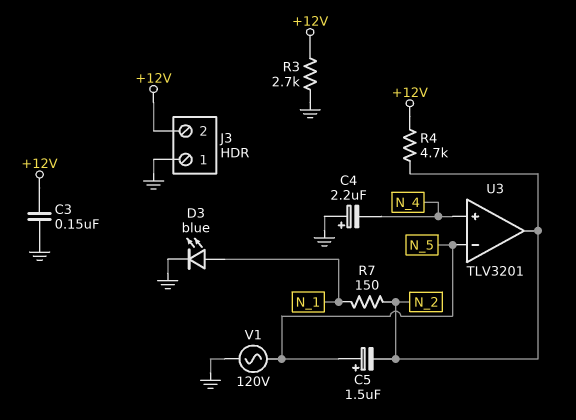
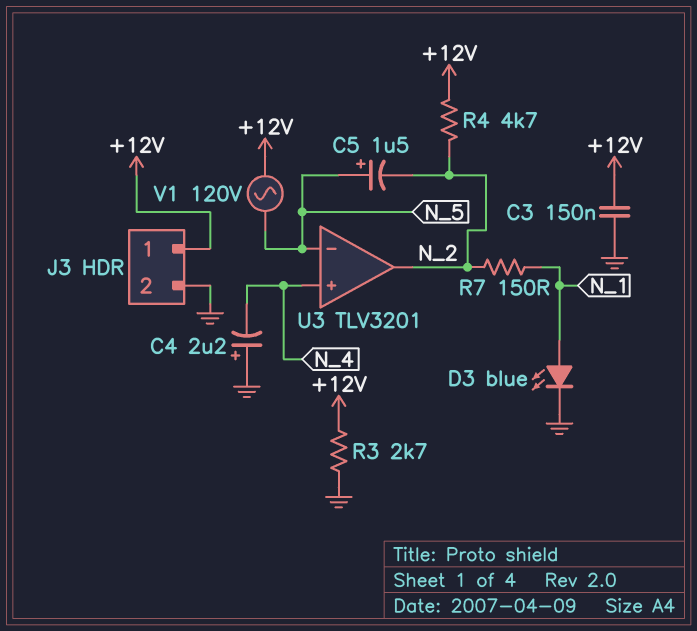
J3 pin 1: GND -> +12V
J3 pin 2: +12V -> GND
V1: AC 120V (GND, N_5) -> AC 120V (+12V, N_5)

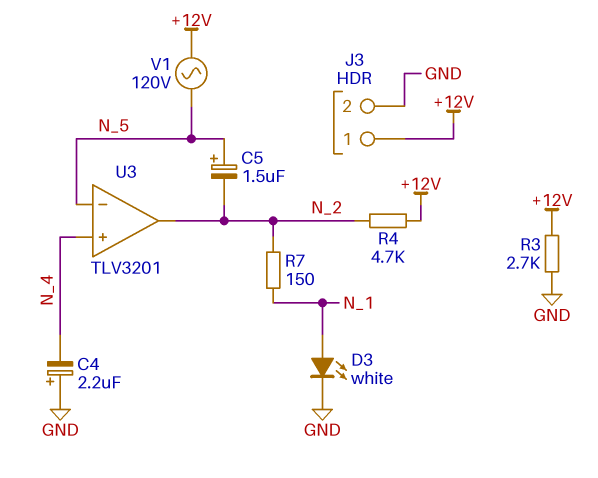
C3: 150nF (+12V, GND) -> none
D3: LED blue (A N_1, K GND) -> LED white (A N_1, K GND)

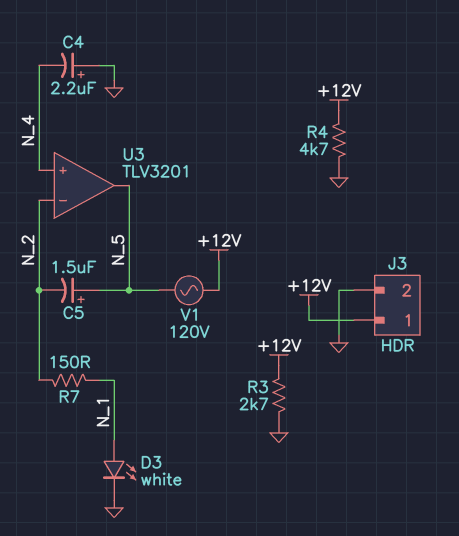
R4: 4.7k (+12V, N_2) -> 4.7k (+12V, GND)
U3 pin in-: N_5 -> N_2
U3 pin out: N_2 -> N_5

